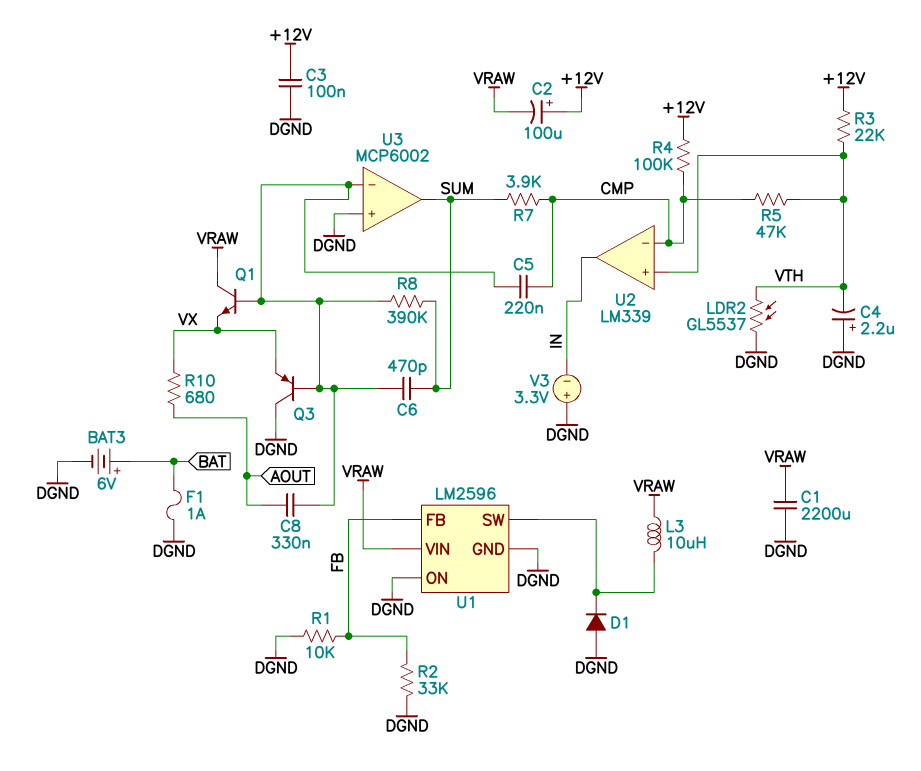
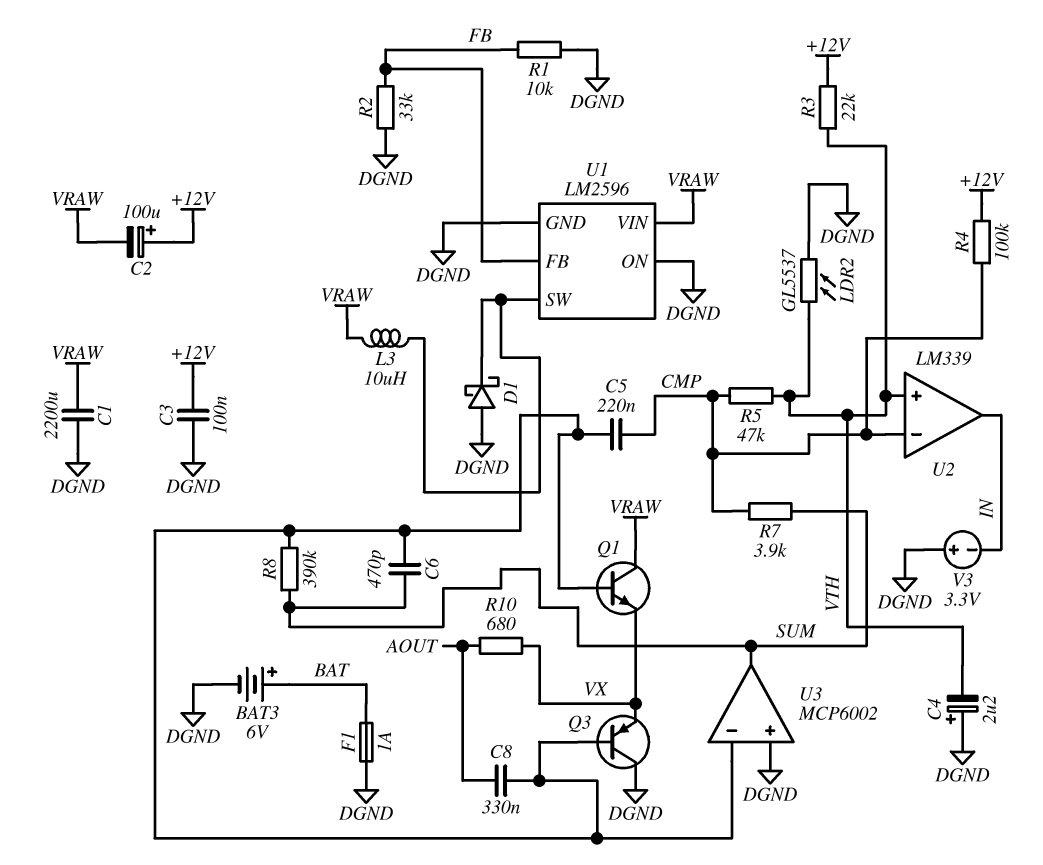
D1: diode (A DGND, K U1/SW) -> schottky (A DGND, K U1/SW)

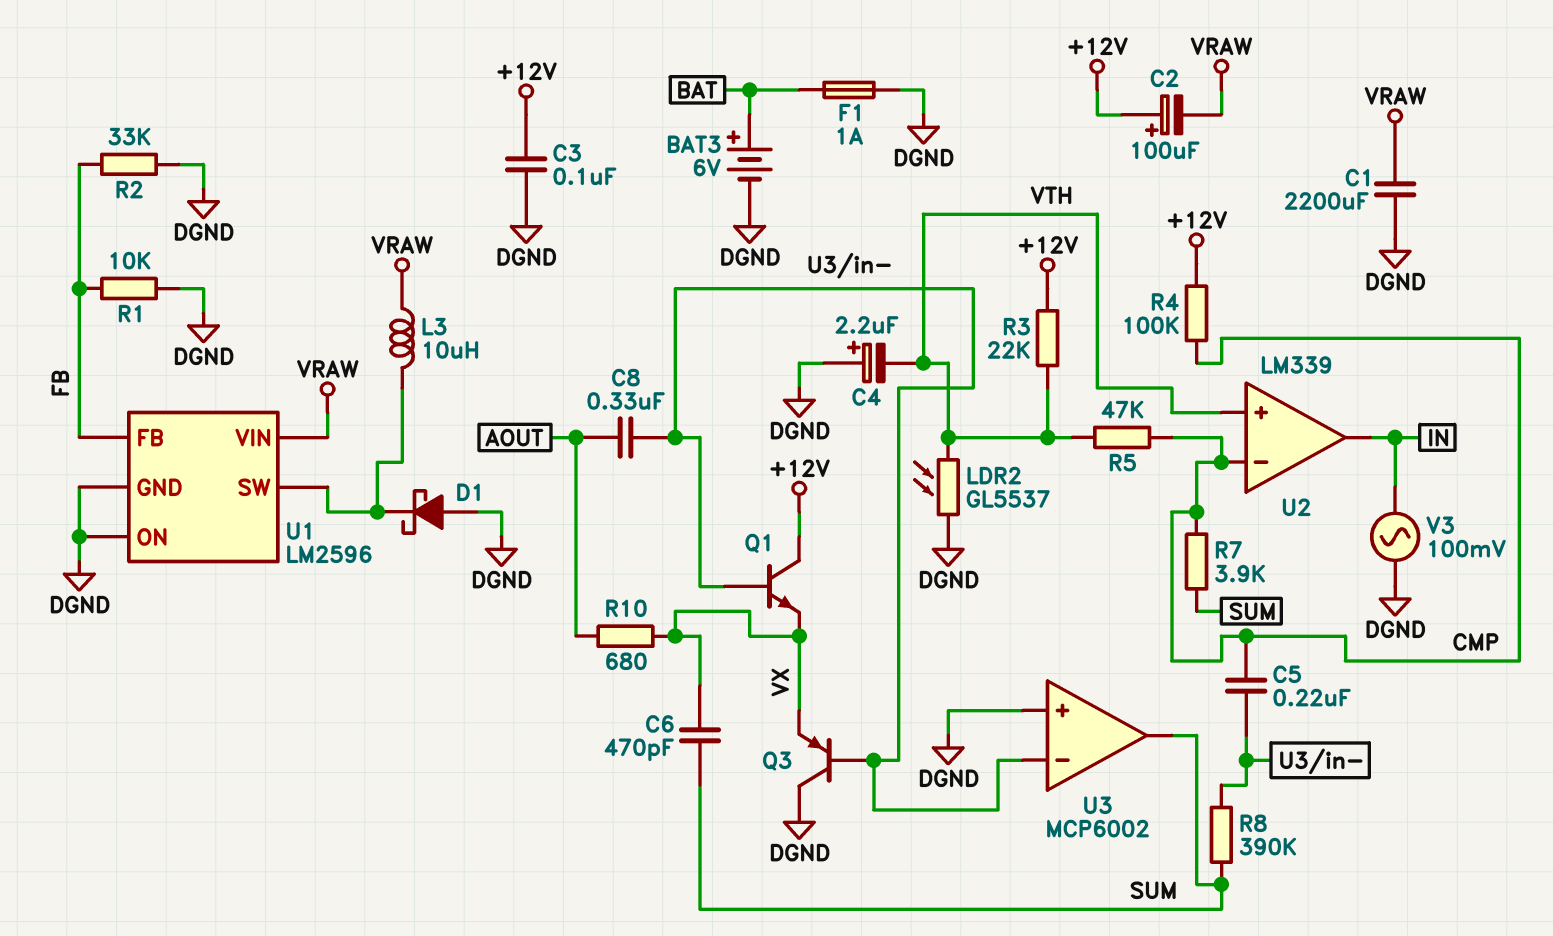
C6: 470pF (SUM, U3/in-) -> 470pF (SUM, VX)
Q1: NPN (B U3/in-, C VRAW, E VX) -> NPN (B U3/in-, C +12V, E VX)
V3: 3.3V (plus DGND, minus IN) -> AC 100mV (DGND, IN)

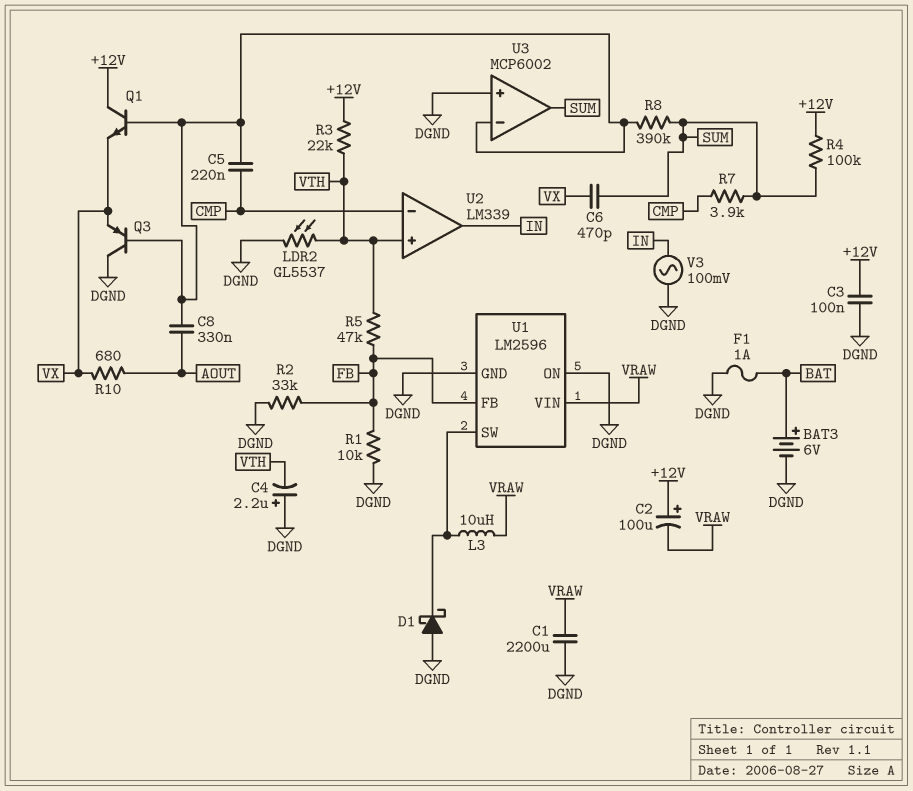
R4: 100k (+12V, CMP) -> 100k (+12V, SUM)
R5: 47k (CMP, VTH) -> 47k (FB, VTH)

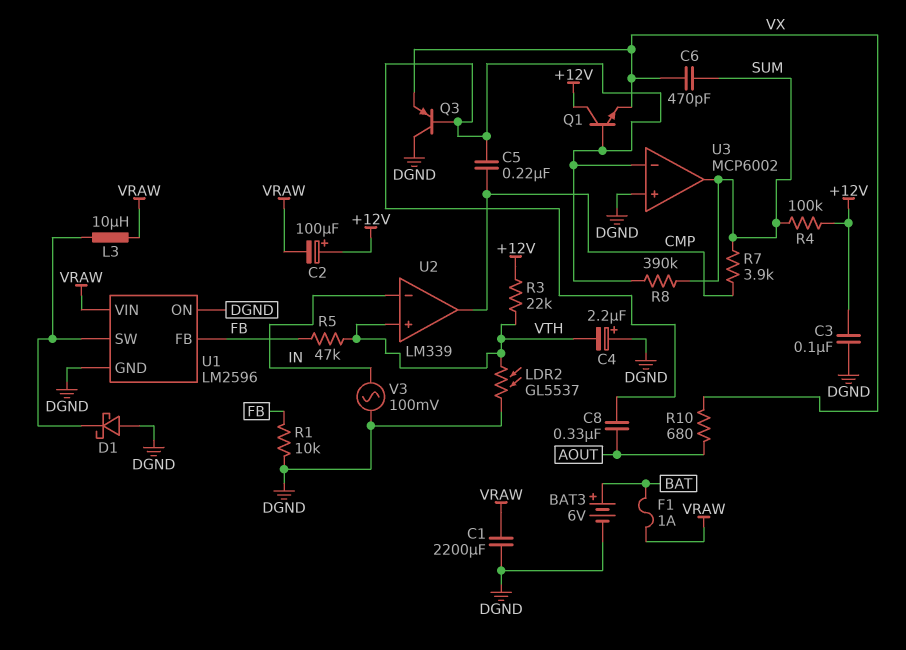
F1: 1A (BAT, DGND) -> 1A (BAT, VRAW)
R2: 33k (DGND, FB) -> none
U2 pin in-: CMP -> IN
U2 pin out: IN -> CMP

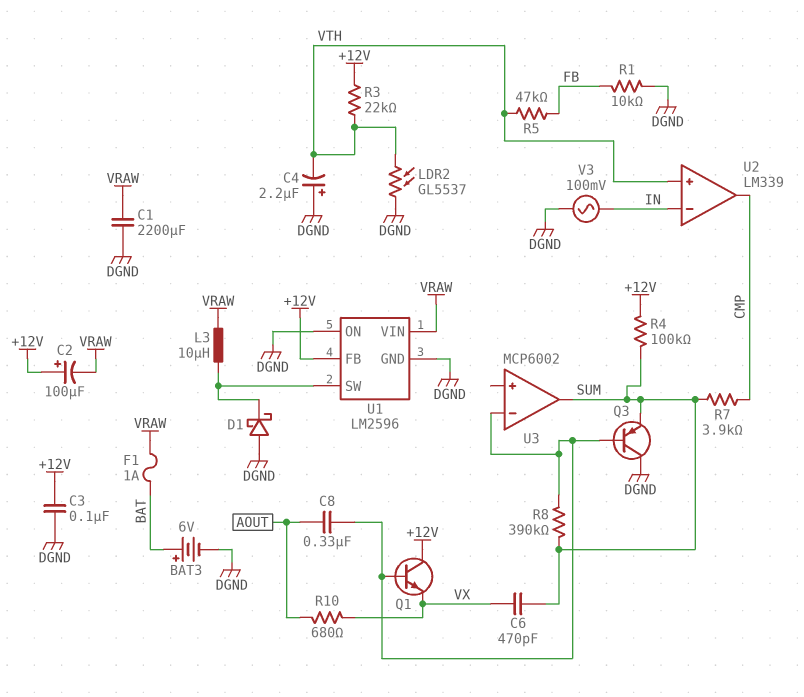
C5: 220nF (CMP, U3/in-) -> none
Q3: PNP (B U3/in-, C DGND, E VX) -> PNP (B U3/in-, C DGND, E SUM)
U1 pin FB: FB -> +12V
U3 pin in+: DGND -> none

